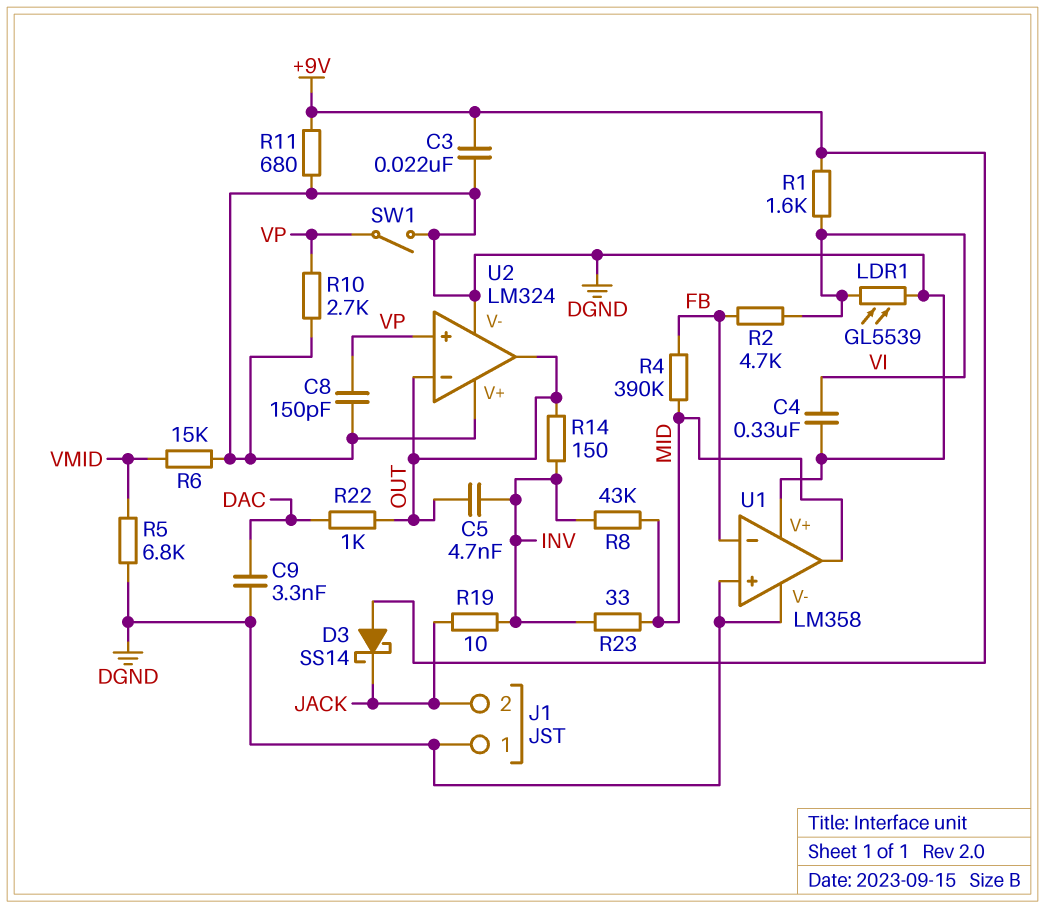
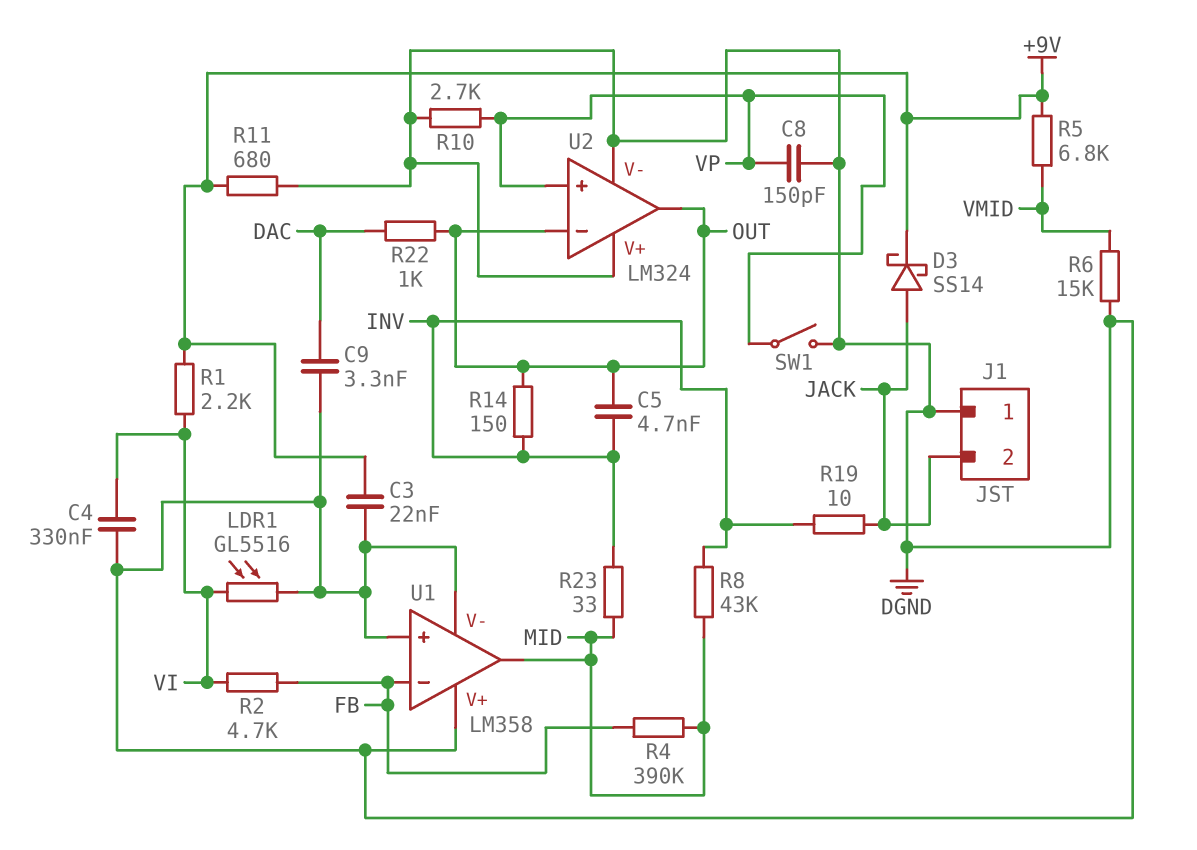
D3: schottky SS14 (A +9V, K JACK) -> schottky SS14 (A JACK, K +9V)
LDR1: GL5539 (DGND, VI) -> GL5516 (DGND, VI)
R1: 1.6k (+9V, VI) -> 2.2k (+9V, VI)
R5: 6.8k (DGND, VMID) -> 6.8k (+9V, VMID)

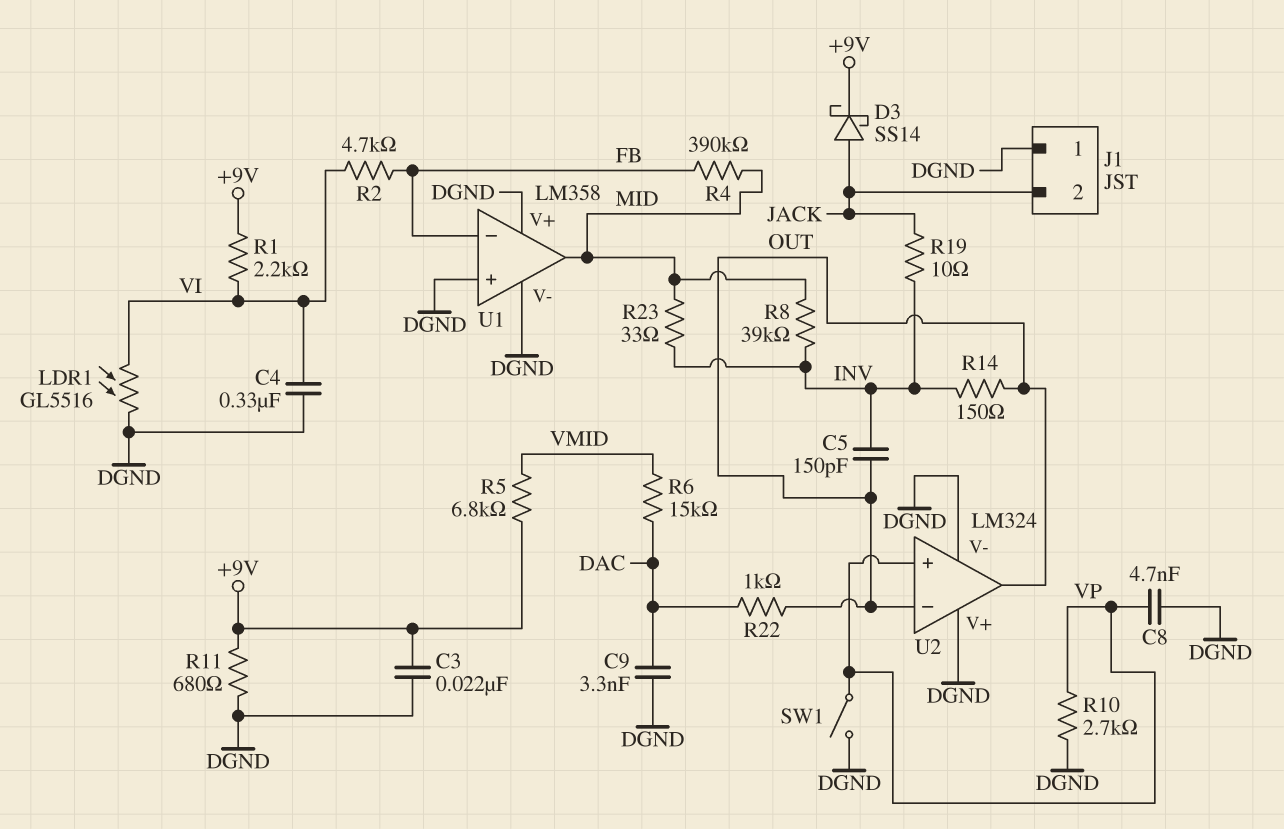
C5: 4.7nF (INV, OUT) -> 150pF (INV, OUT)
C8: 150pF (DGND, VP) -> 4.7nF (DGND, VP)
R6: 15k (DGND, VMID) -> 15k (DAC, VMID)
R8: 43k (INV, MID) -> 39k (INV, MID)

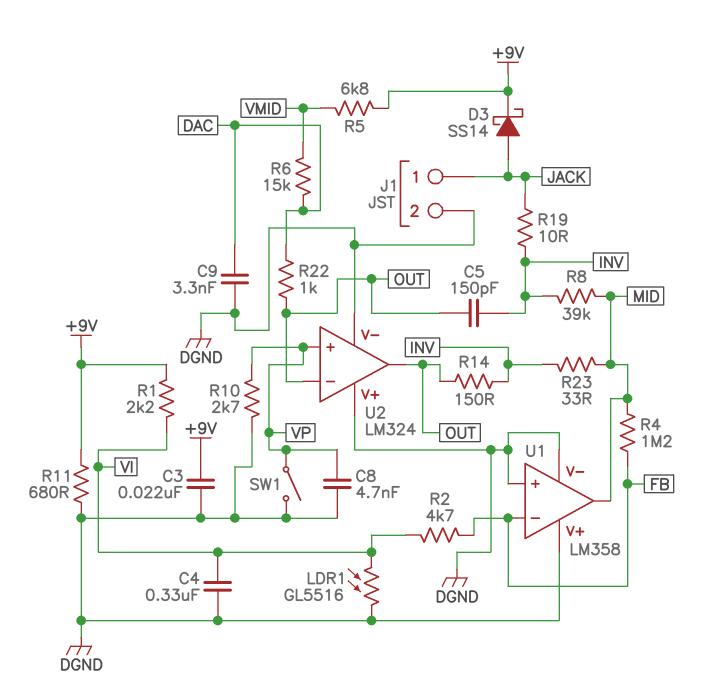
J1 pin 1: DGND -> JACK
J1 pin 2: JACK -> DGND
R4: 390k (FB, MID) -> 1.2M (FB, MID)

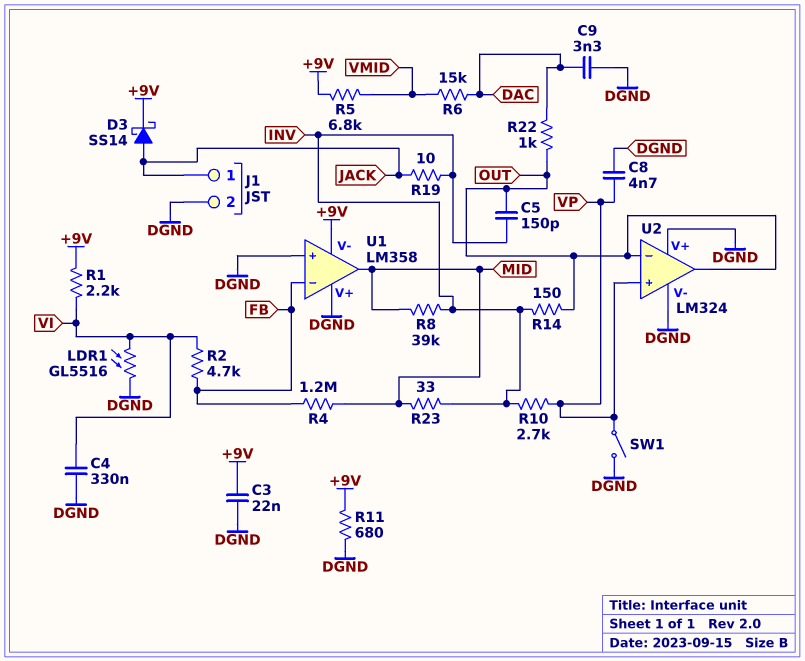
R10: 2.7k (DGND, VP) -> 2.7k (INV, VP)
U1 pin V-: DGND -> +9V

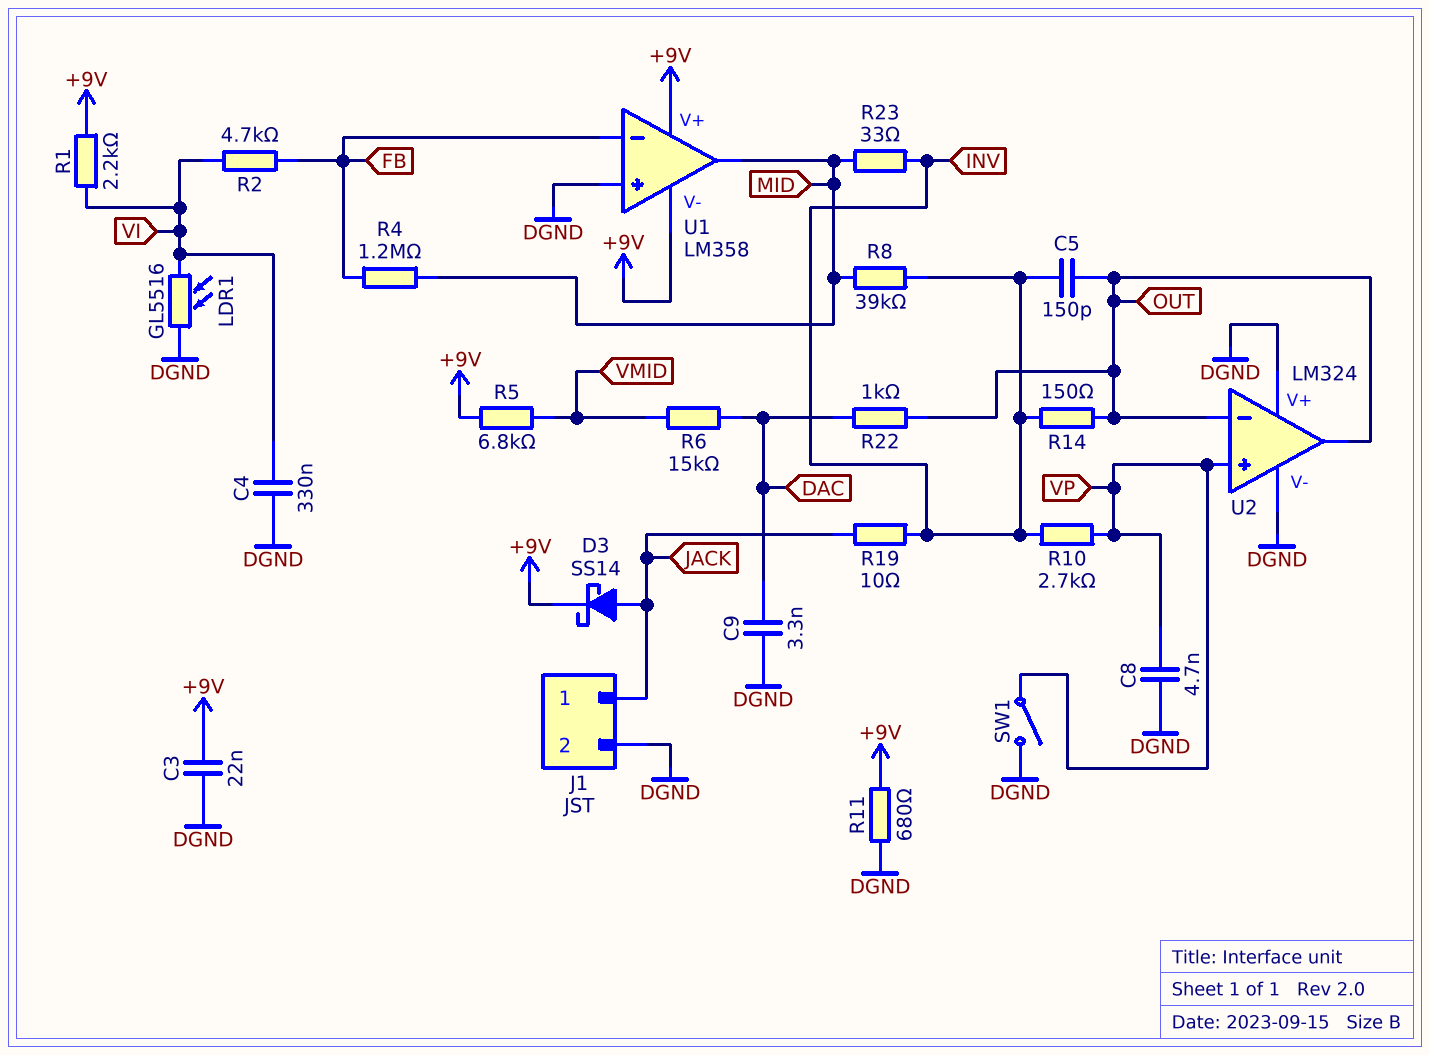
U1 pin V+: DGND -> +9V

